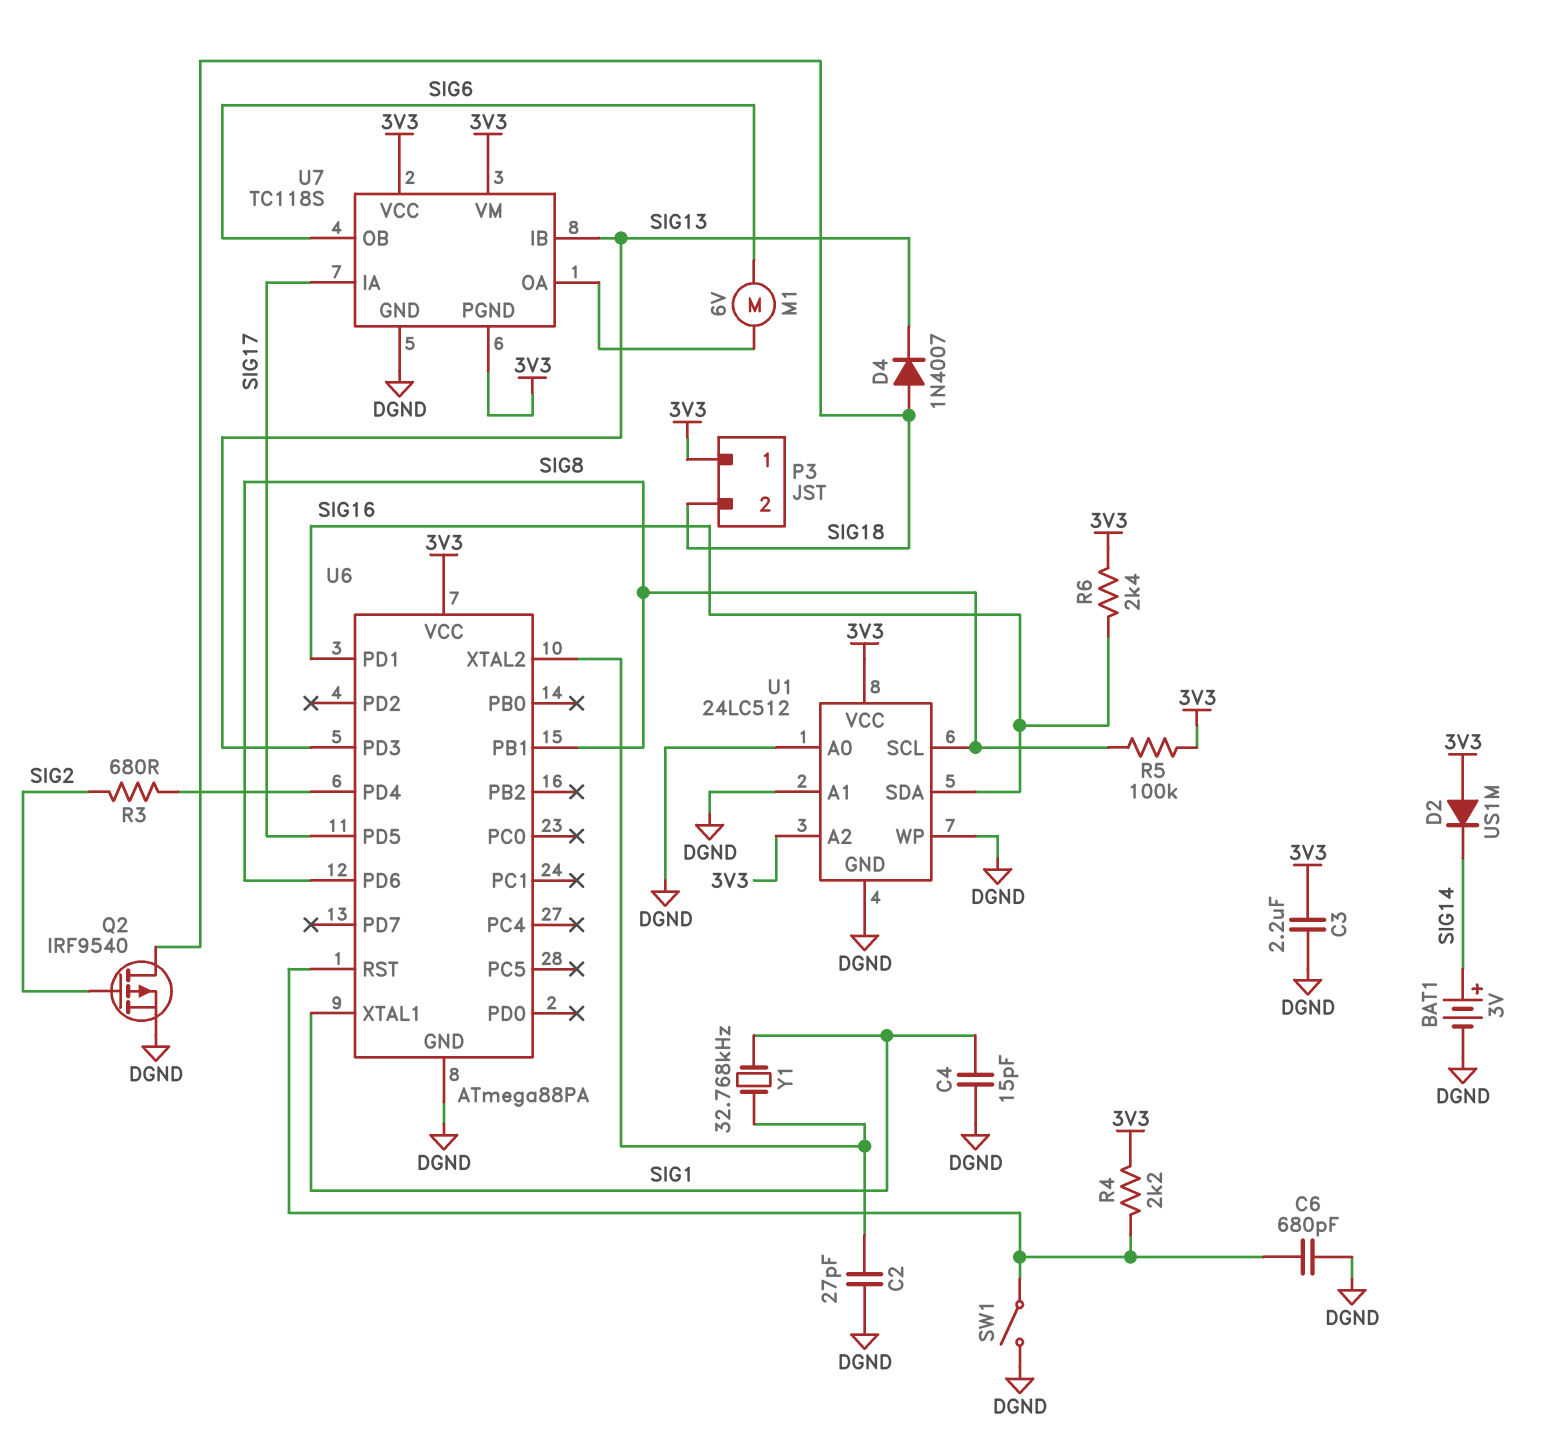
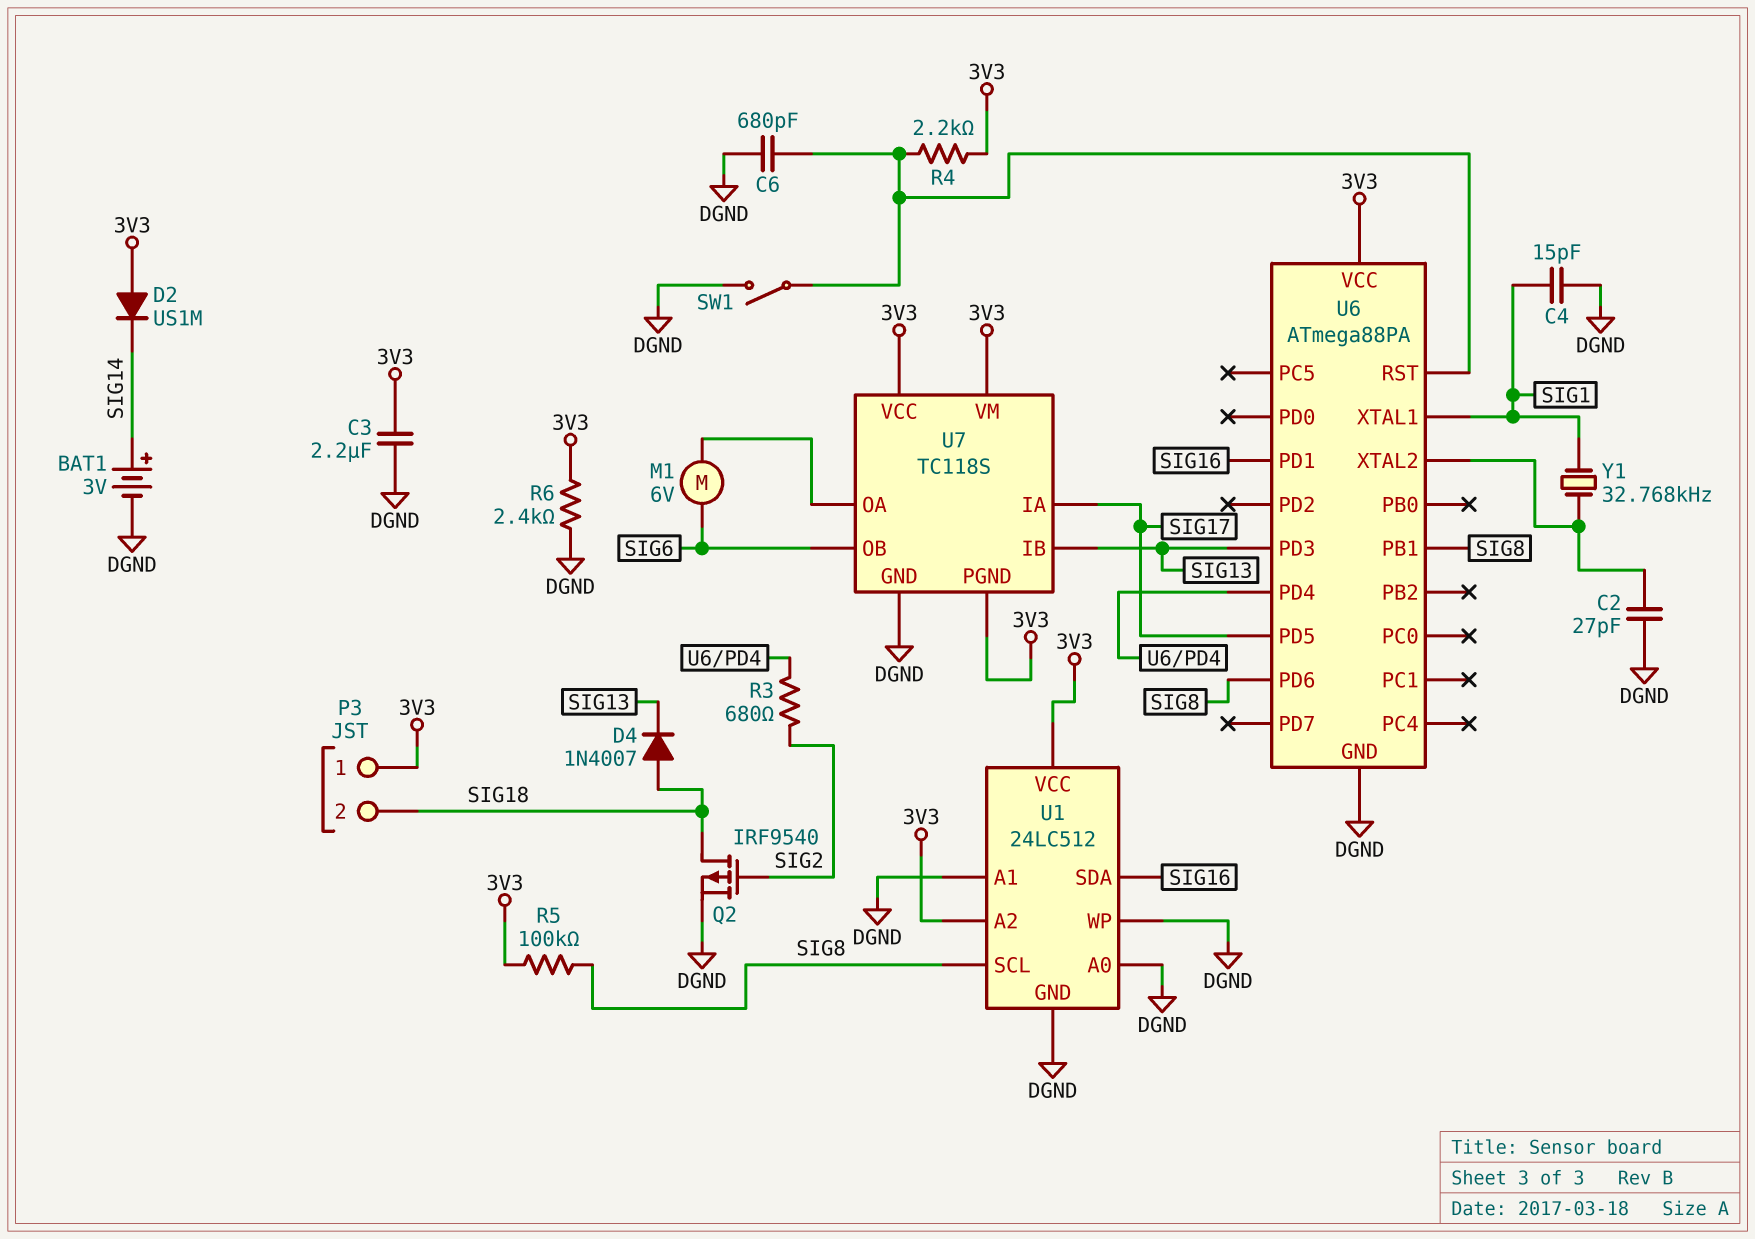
R6: 2.4k (3V3, SIG16) -> 2.4k (3V3, DGND)

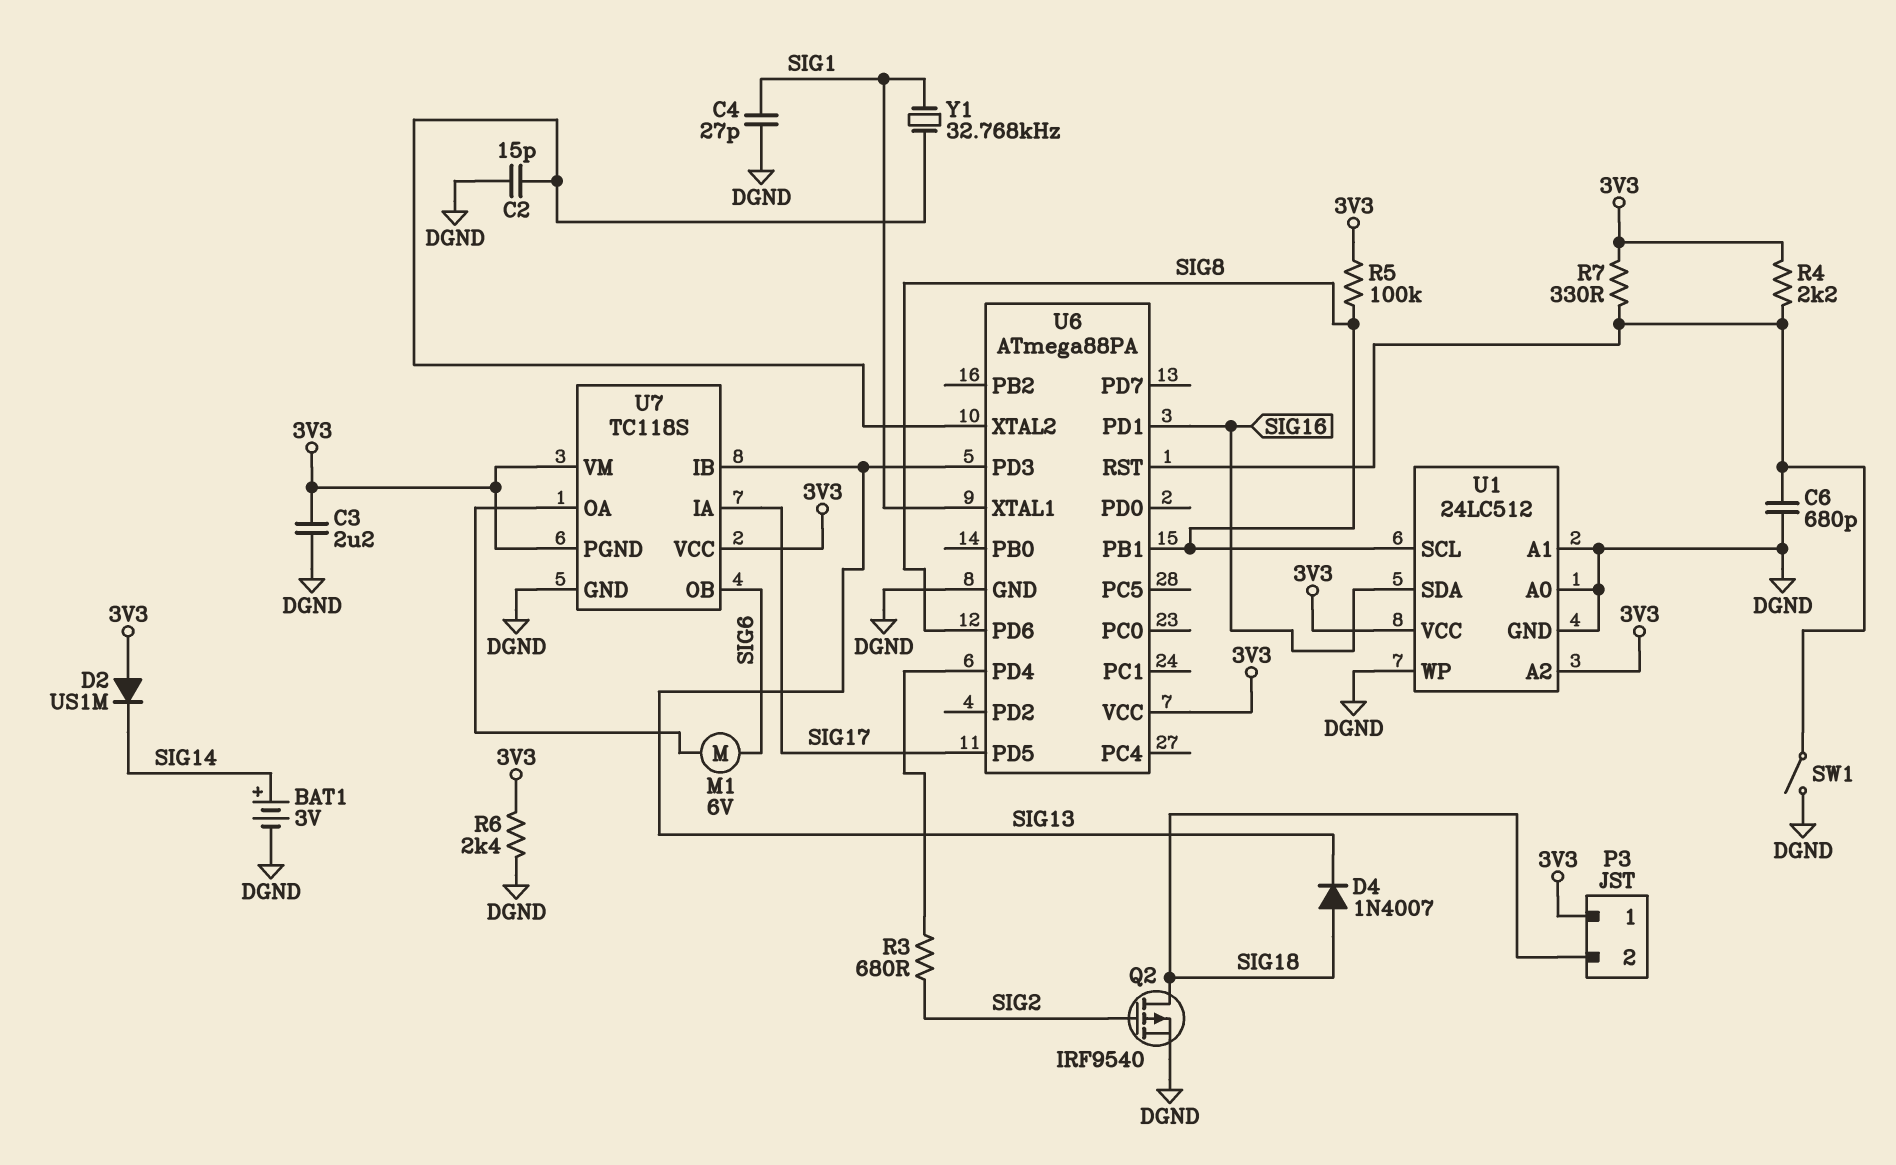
C2: 27pF (DGND, U6/XTAL2) -> 15pF (DGND, U6/XTAL2)
C4: 15pF (DGND, SIG1) -> 27pF (DGND, SIG1)
R7: none -> 330 (3V3, U6/RST)

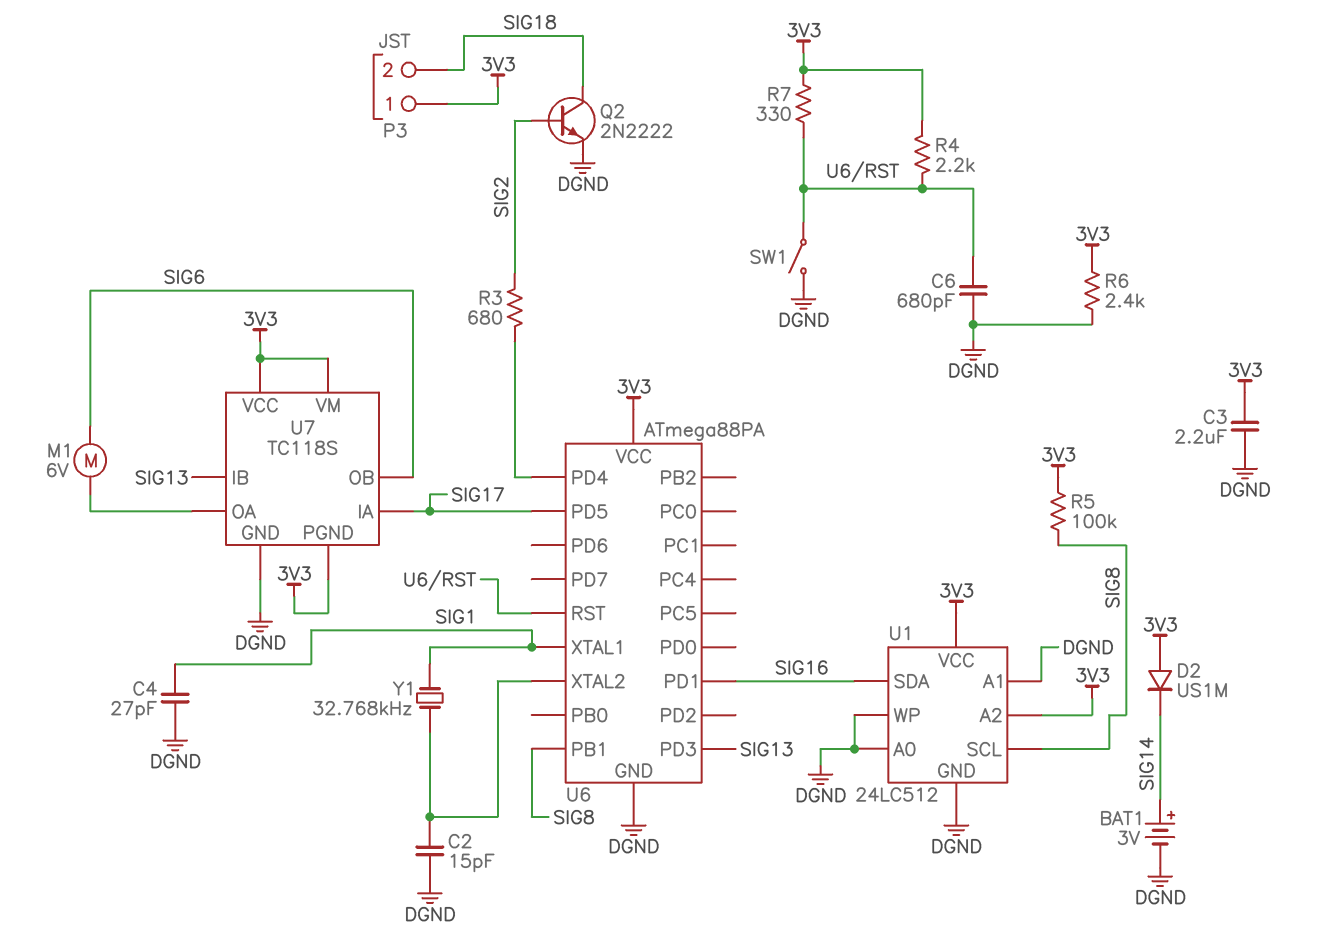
D4: diode 1N4007 (A SIG18, K SIG13) -> none
Q2: PMOS IRF9540 (G SIG2, D SIG18, S DGND) -> NPN 2N2222 (B SIG2, C SIG18, E DGND)
U6 pin PD6: SIG8 -> none

